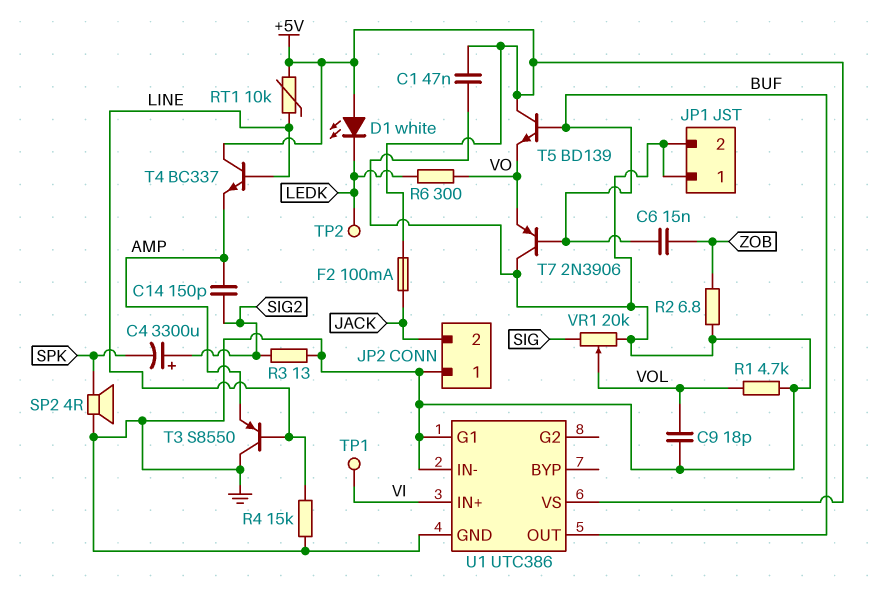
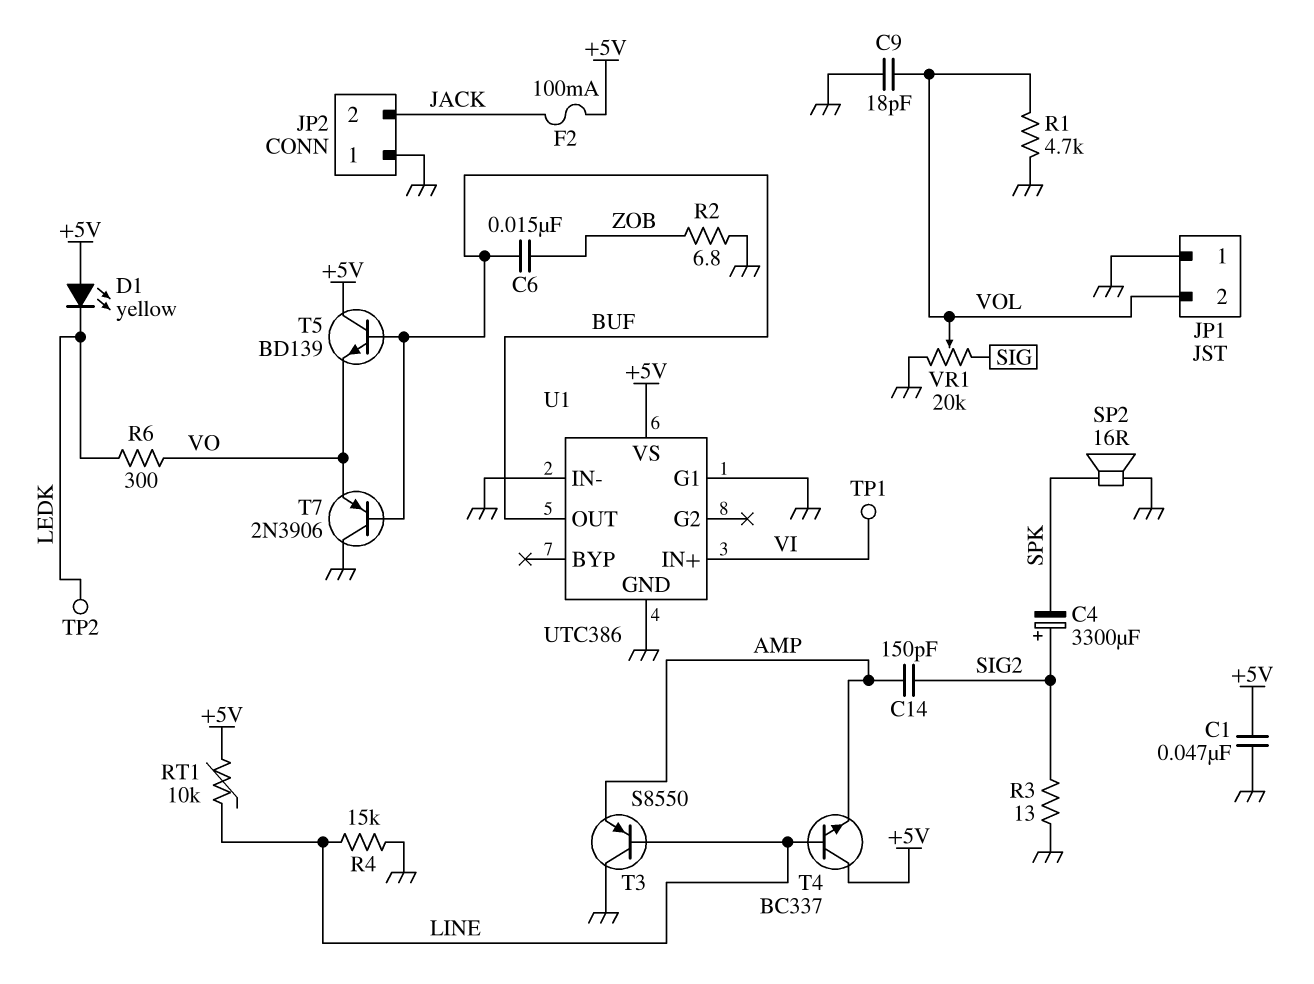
D1: LED white (A +5V, K LEDK) -> LED yellow (A +5V, K LEDK)
JP1 pin 2: GND -> VOL
SP2: speaker 4R (GND, SPK) -> speaker 16R (GND, SPK)

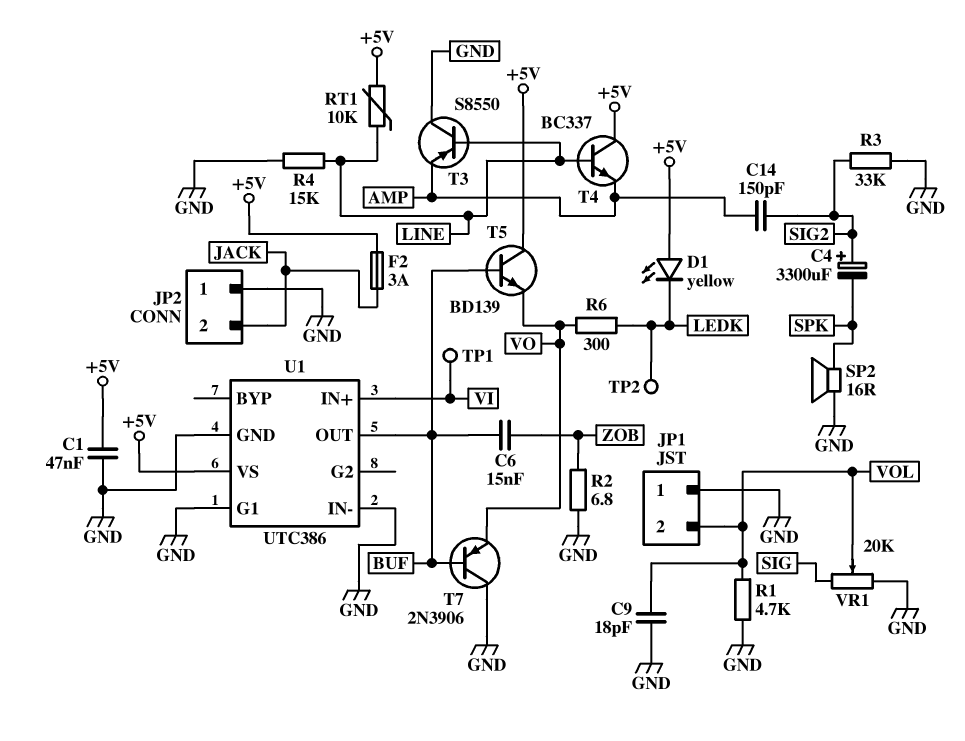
F2: 100mA (+5V, JACK) -> 3A (+5V, JACK)
R3: 13 (GND, SIG2) -> 33k (GND, SIG2)

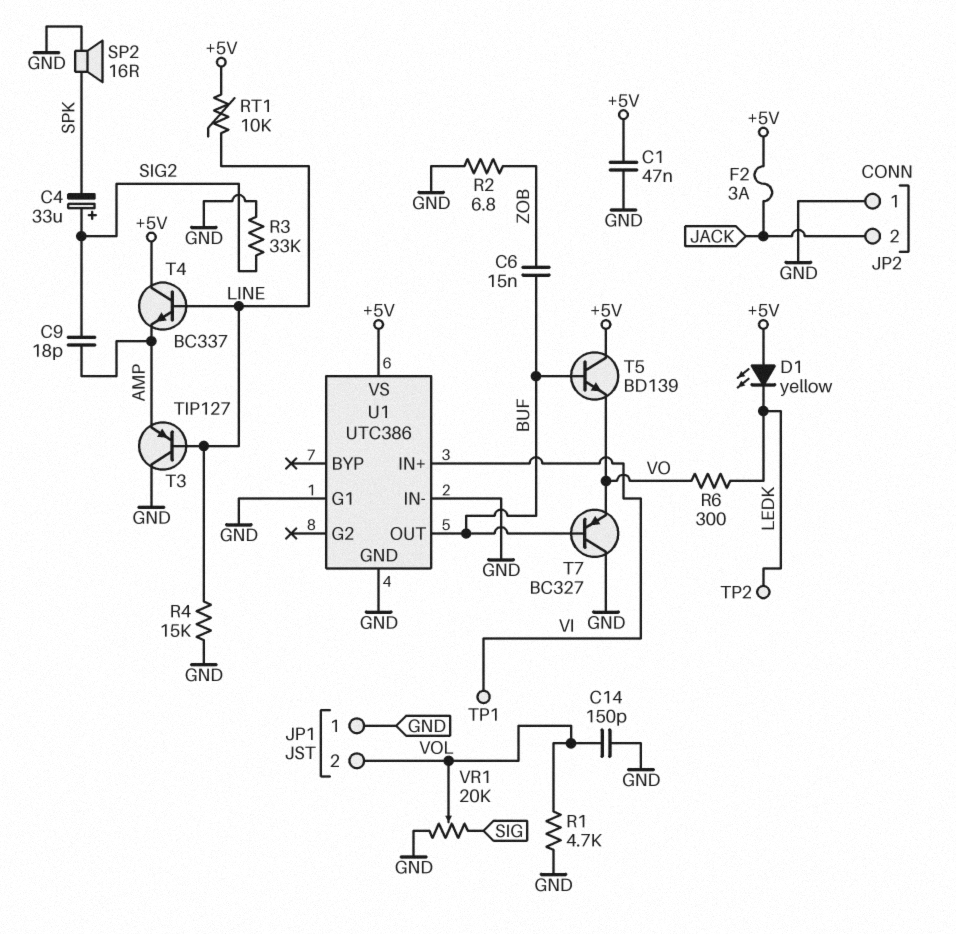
C4: 3300uF (plus SIG2, minus SPK) -> 33uF (plus SIG2, minus SPK)
C9: 18pF (GND, VOL) -> 18pF (AMP, SIG2)
C14: 150pF (AMP, SIG2) -> 150pF (GND, VOL)
T3: PNP S8550 (B LINE, C GND, E AMP) -> PNP TIP127 (B LINE, C GND, E AMP)
T7: PNP 2N3906 (B BUF, C GND, E VO) -> PNP BC327 (B BUF, C GND, E VO)

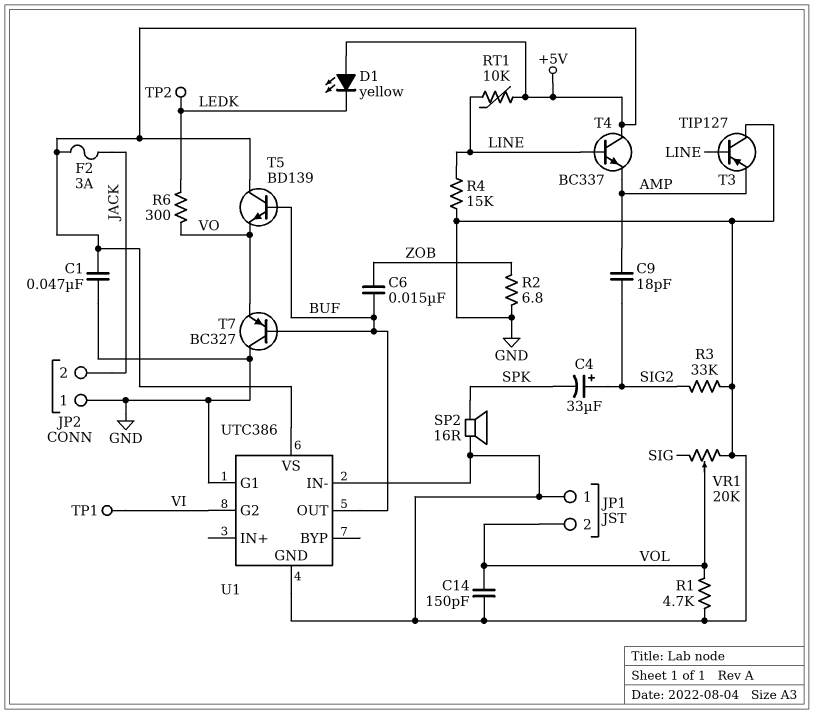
U1 pin G2: none -> VI
U1 pin IN+: VI -> none

